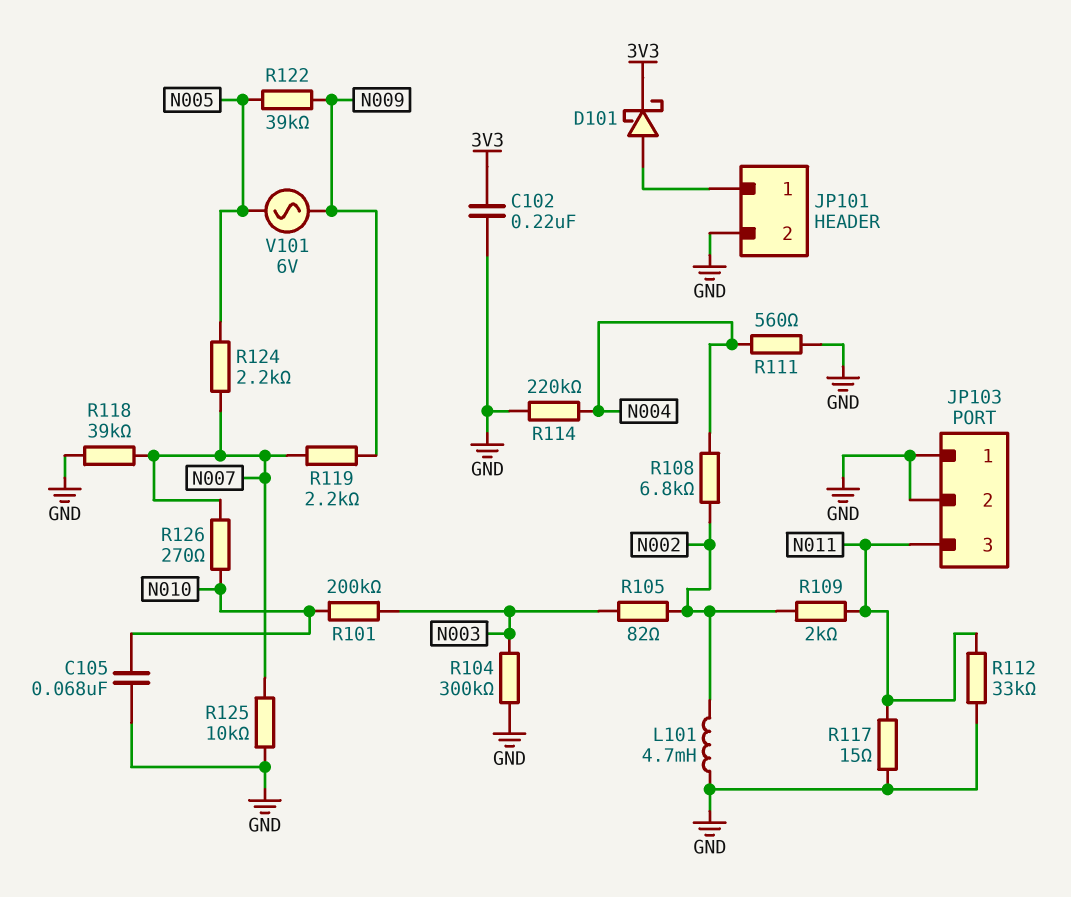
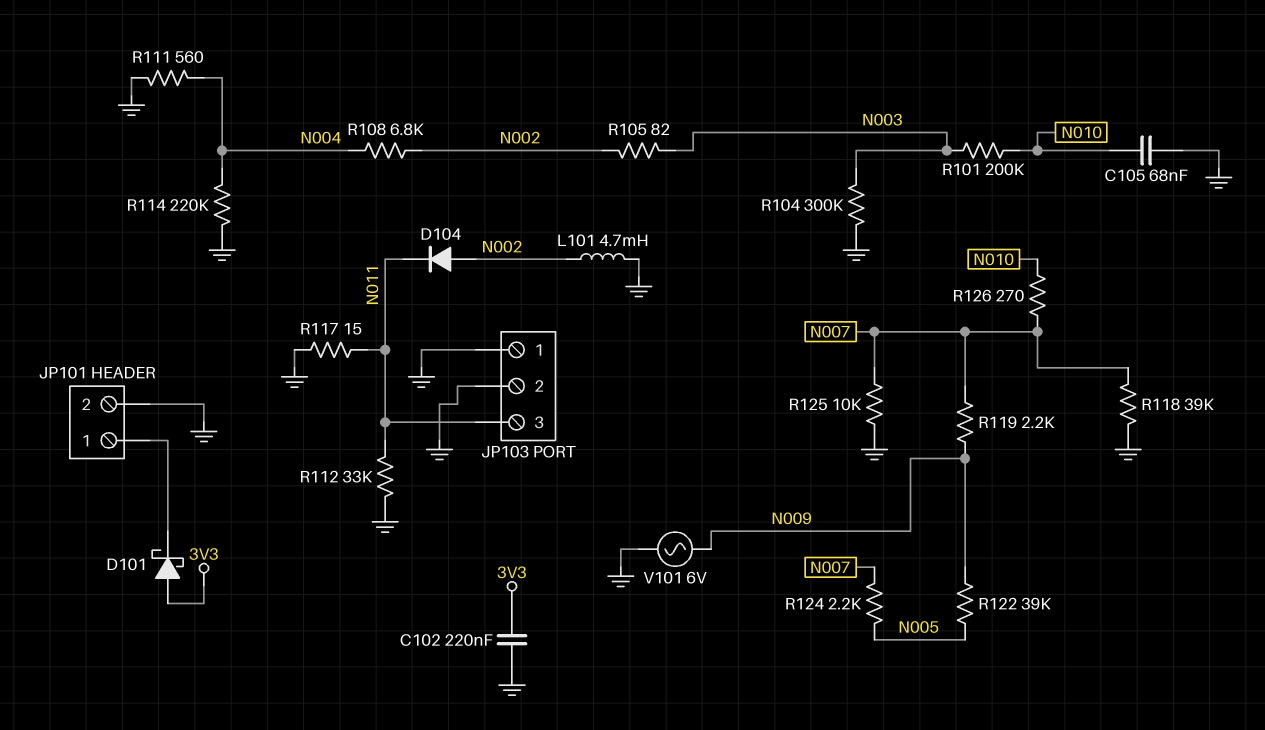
D101: schottky (A JP101/1, K 3V3) -> schottky (A 3V3, K JP101/1)
D104: none -> diode (A N002, K N011)
R109: 2k (N002, N011) -> none
V101: AC 6V (N005, N009) -> AC 6V (GND, N009)

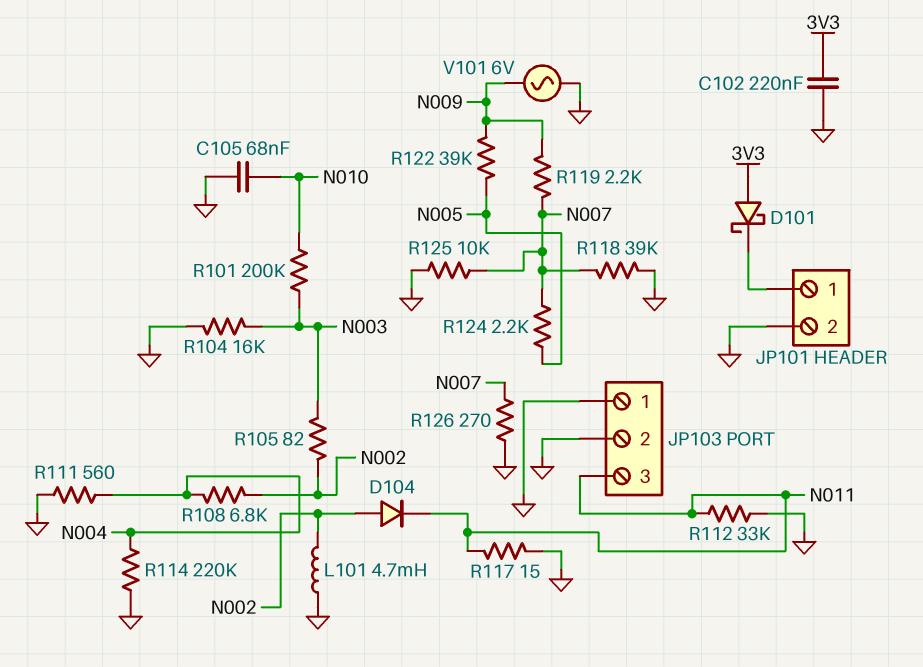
R104: 300k (GND, N003) -> 16k (GND, N003)
R126: 270 (N007, N010) -> 270 (GND, N007)

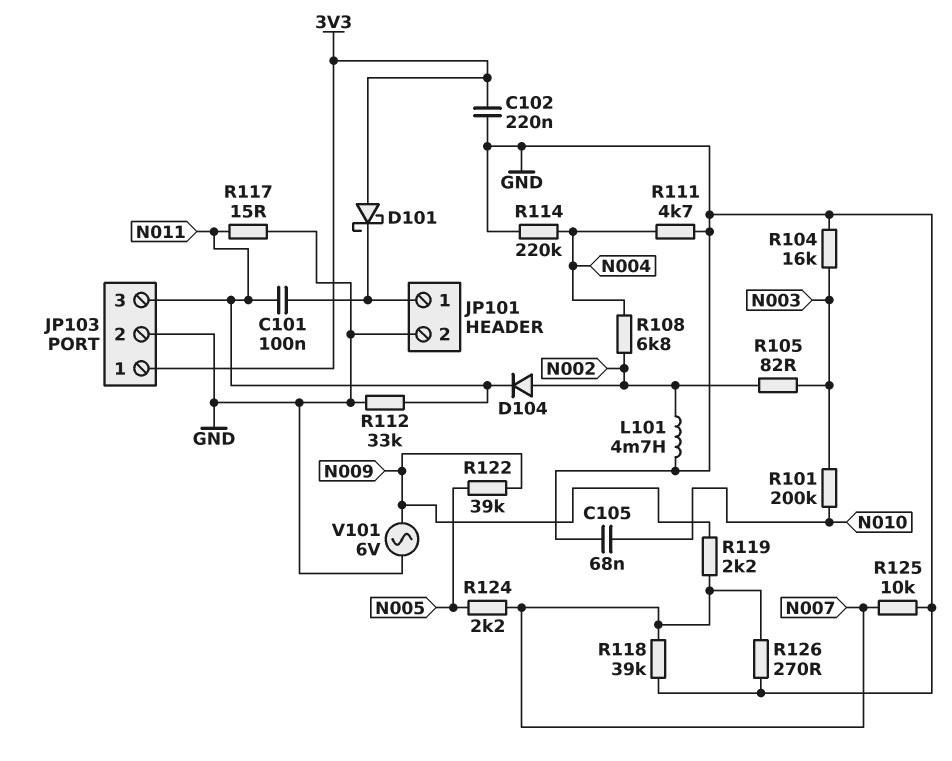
C101: none -> 100nF (JP101/1, N011)
JP103 pin 1: GND -> 3V3
R111: 560 (GND, N004) -> 4.7k (GND, N004)

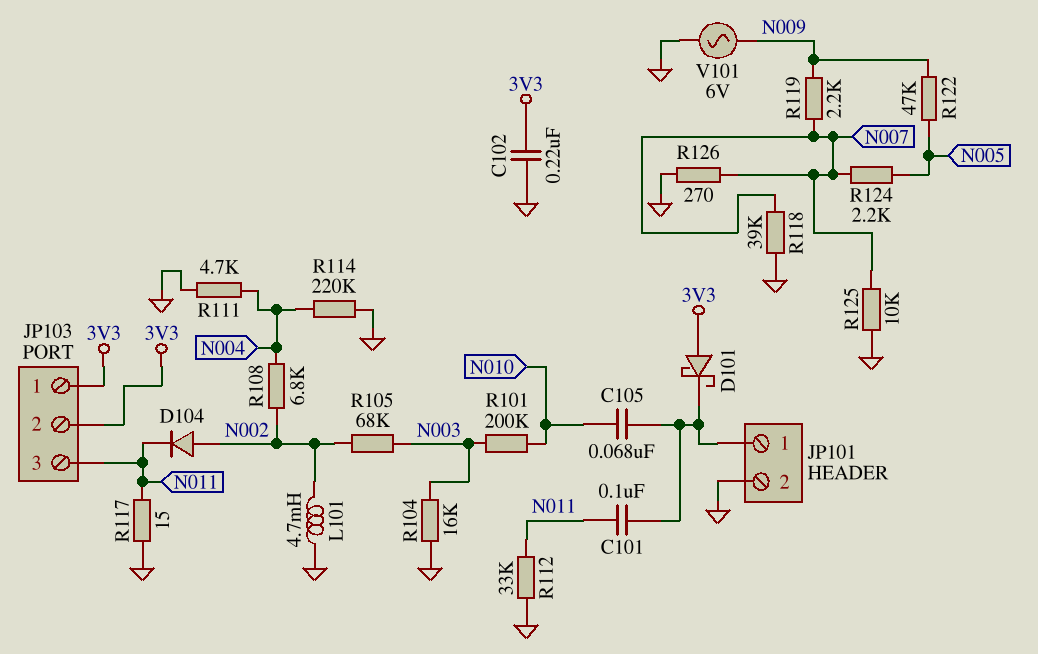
C105: 68nF (GND, N010) -> 68nF (JP101/1, N010)
JP103 pin 2: GND -> 3V3
R105: 82 (N002, N003) -> 68k (N002, N003)
R122: 39k (N005, N009) -> 47k (N005, N009)

